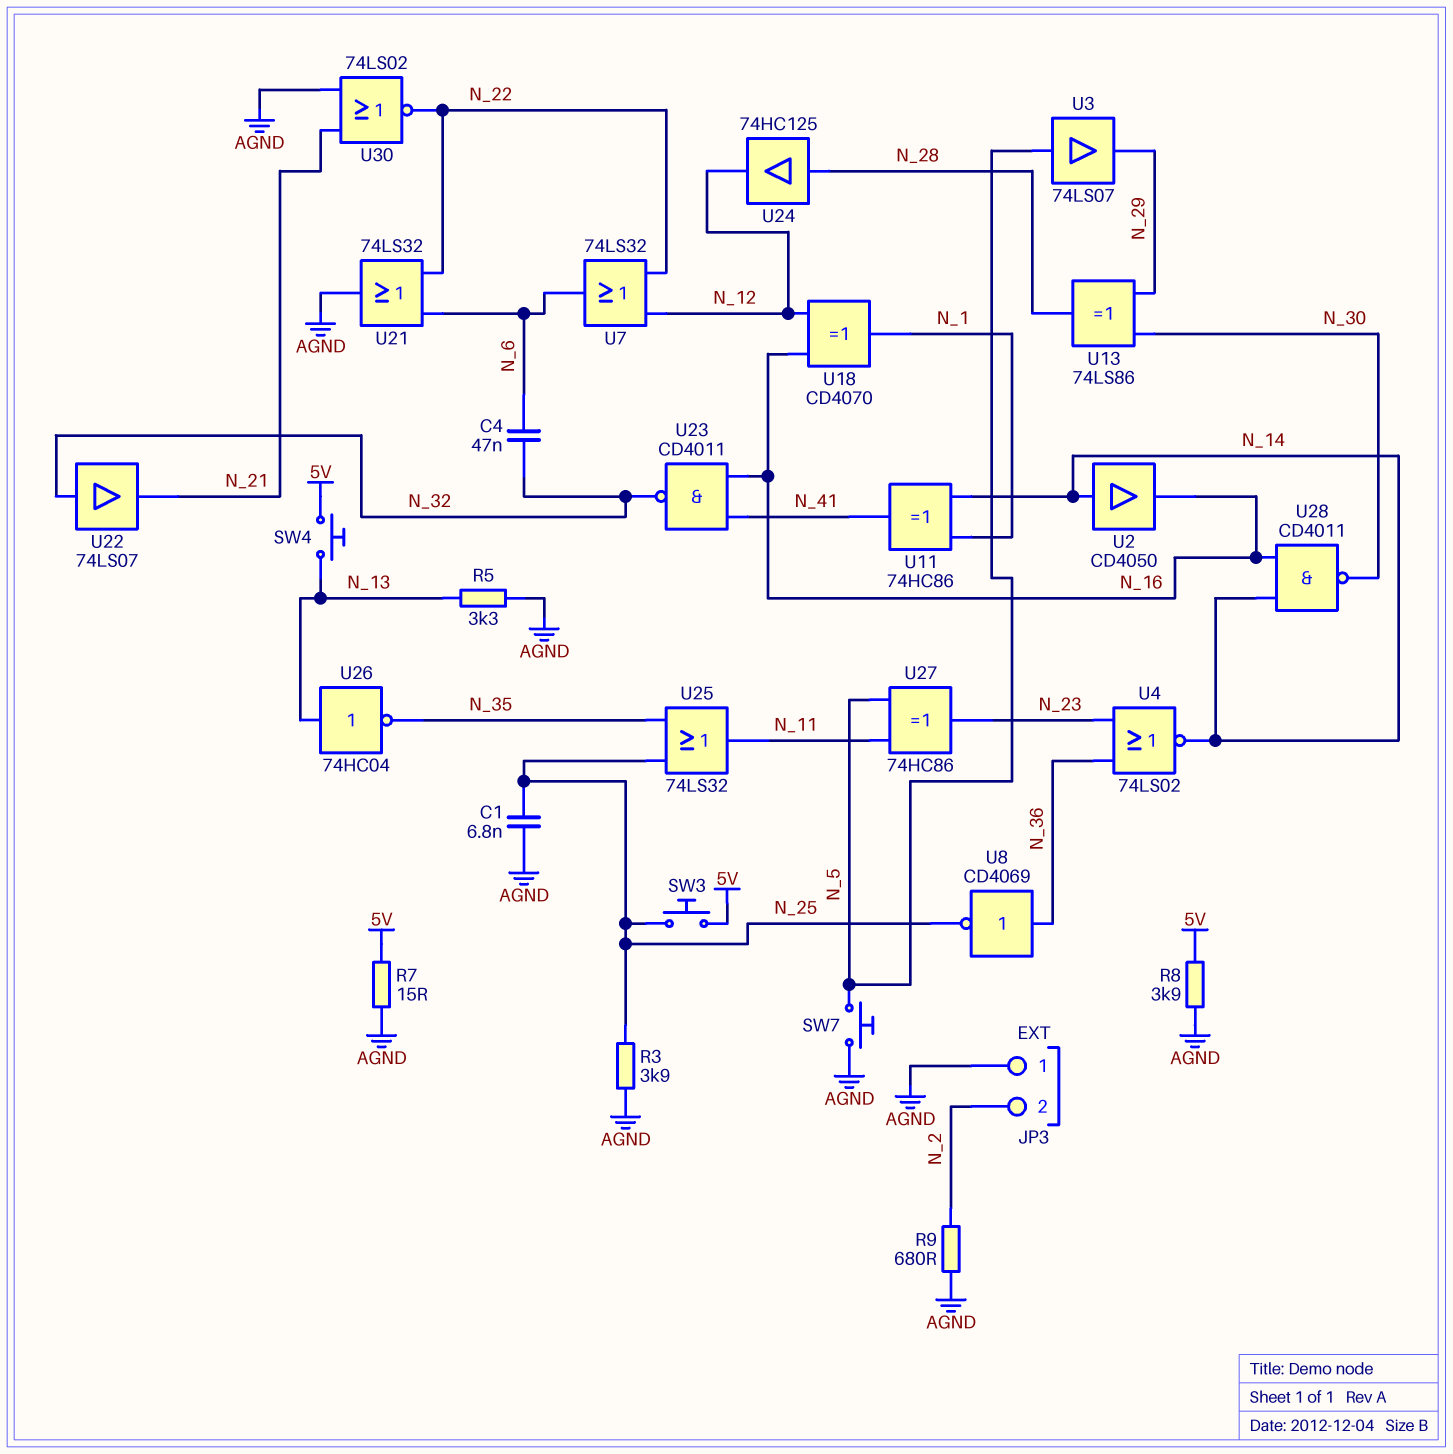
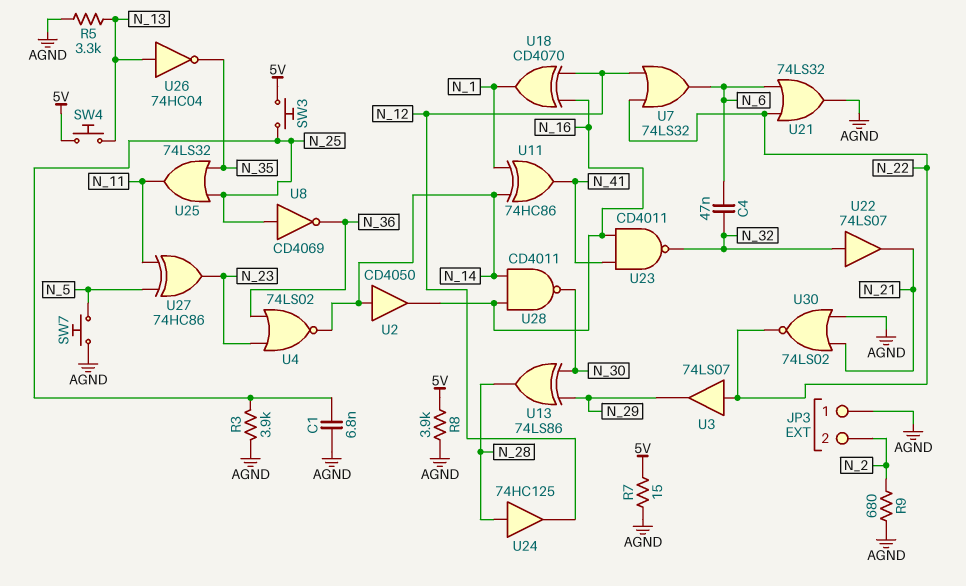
U3: buffer 74LS07 (in N_5, out N_29) -> buffer 74LS07 (in N_22, out N_29)
U8: NOT CD4069 (in N_36, out N_25) -> NOT CD4069 (in N_25, out N_36)

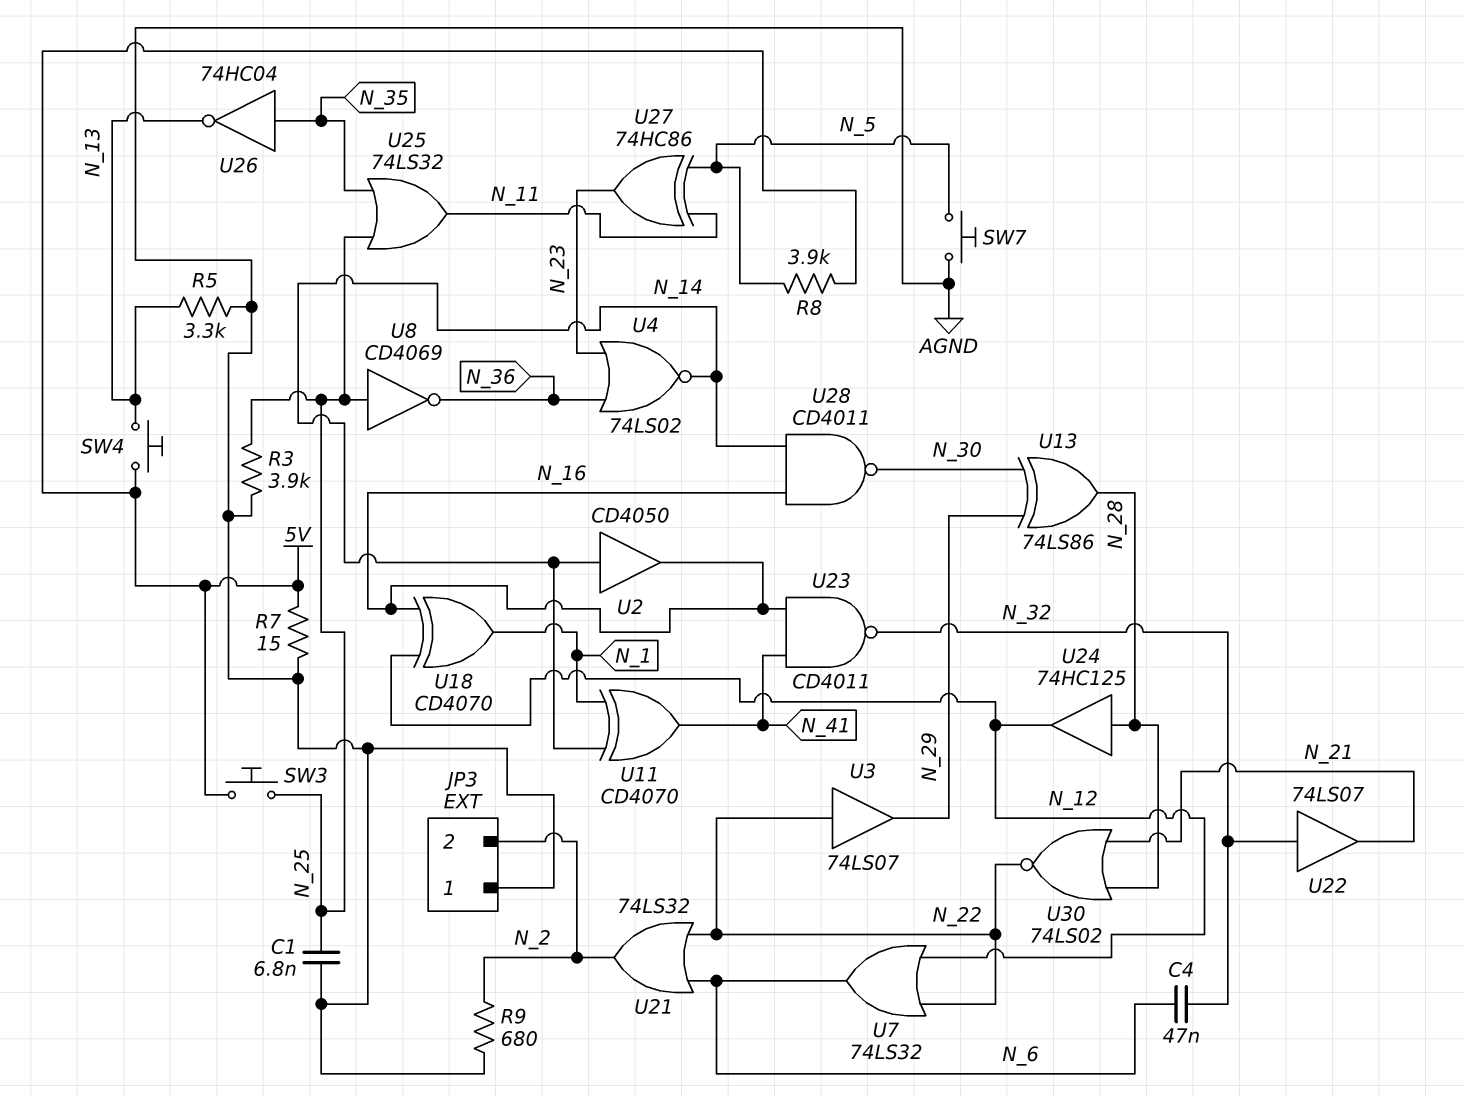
R8: 3.9k (5V, AGND) -> 3.9k (5V, N_5)
U11: XOR 74HC86 (in N_1, in N_14, out N_41) -> XOR CD4070 (in N_1, in N_14, out N_41)
U21: OR 74LS32 (in N_6, in N_22, out AGND) -> OR 74LS32 (in N_6, in N_22, out N_2)
U26: NOT 74HC04 (in N_13, out N_35) -> NOT 74HC04 (in N_35, out N_13)
U30: NOR 74LS02 (in AGND, in N_21, out N_22) -> NOR 74LS02 (in N_21, in N_28, out N_22)

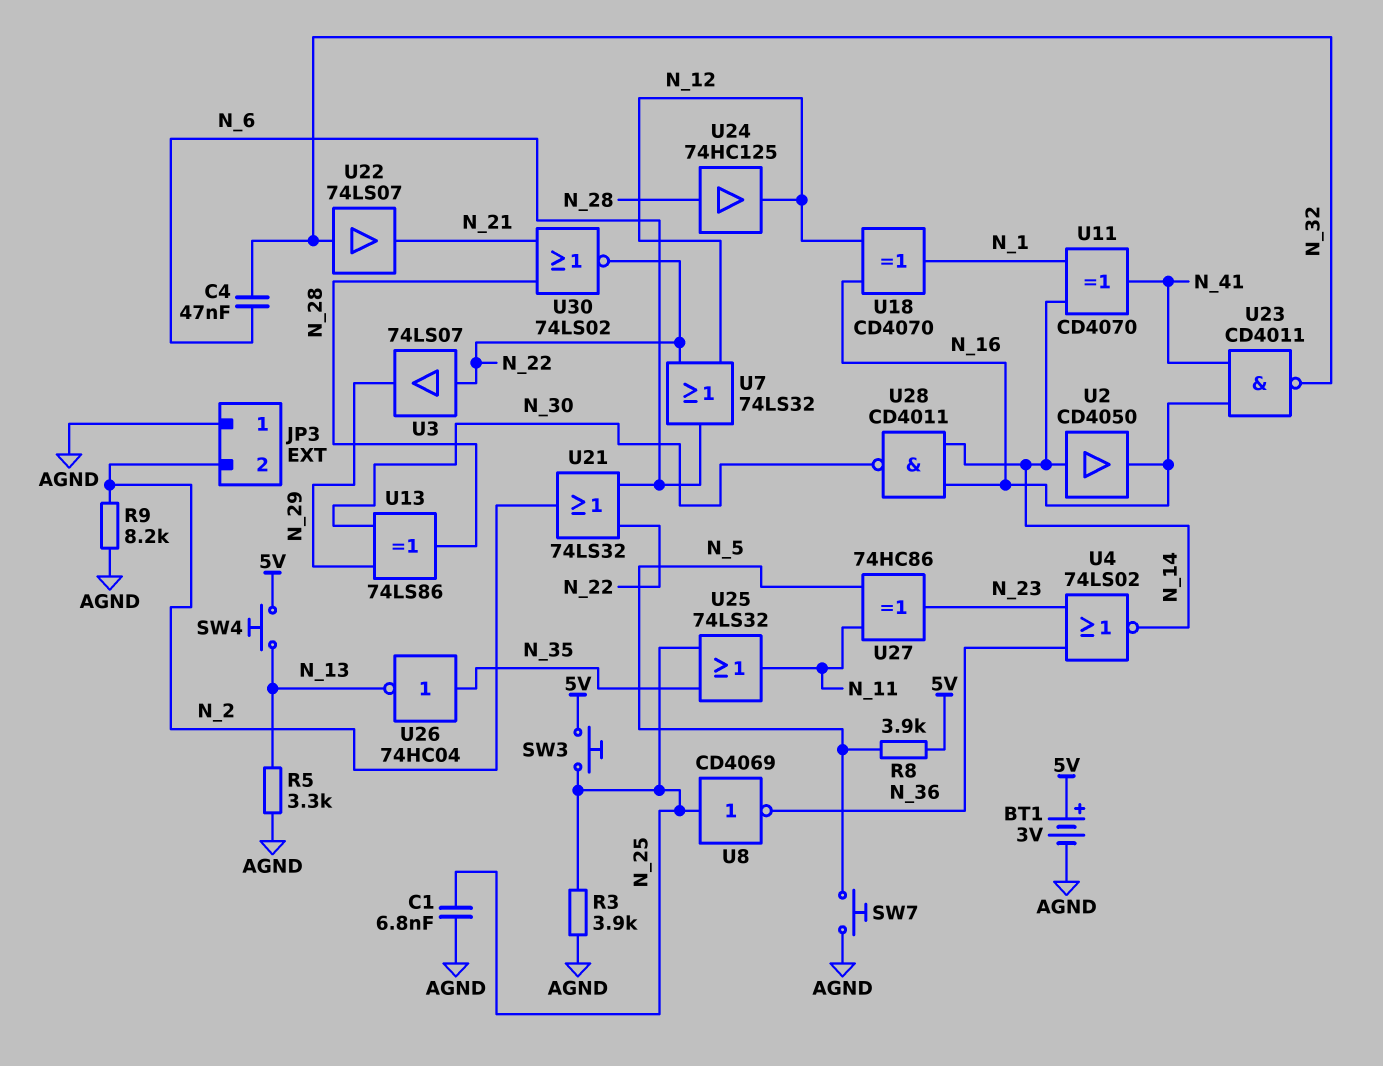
BT1: none -> 3V (plus 5V, minus AGND)
R7: 15 (5V, AGND) -> none
R9: 680 (AGND, N_2) -> 8.2k (AGND, N_2)

